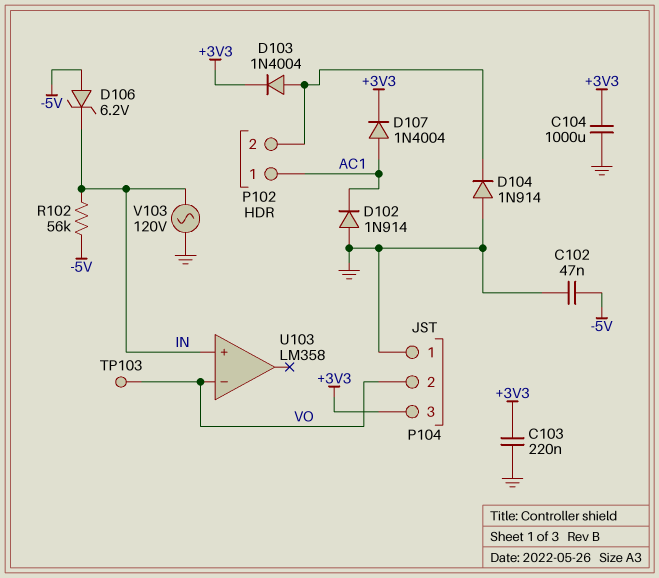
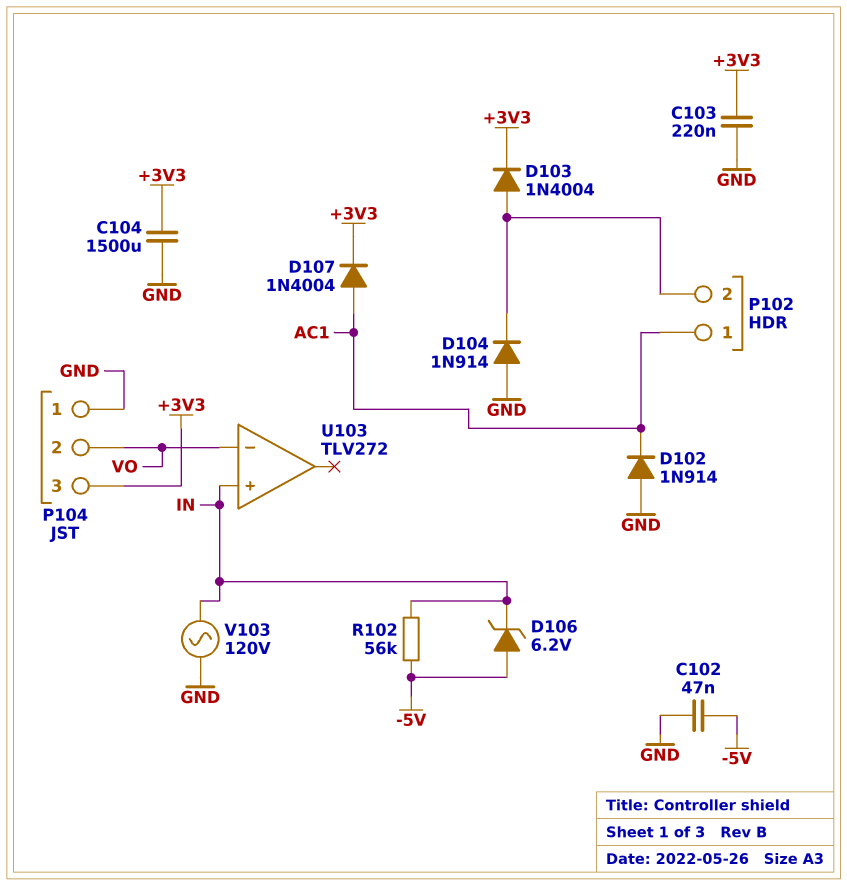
C104: 1000uF (+3V3, GND) -> 1500uF (+3V3, GND)
TP103: test point (VO) -> none
U103: LM358 -> TLV272

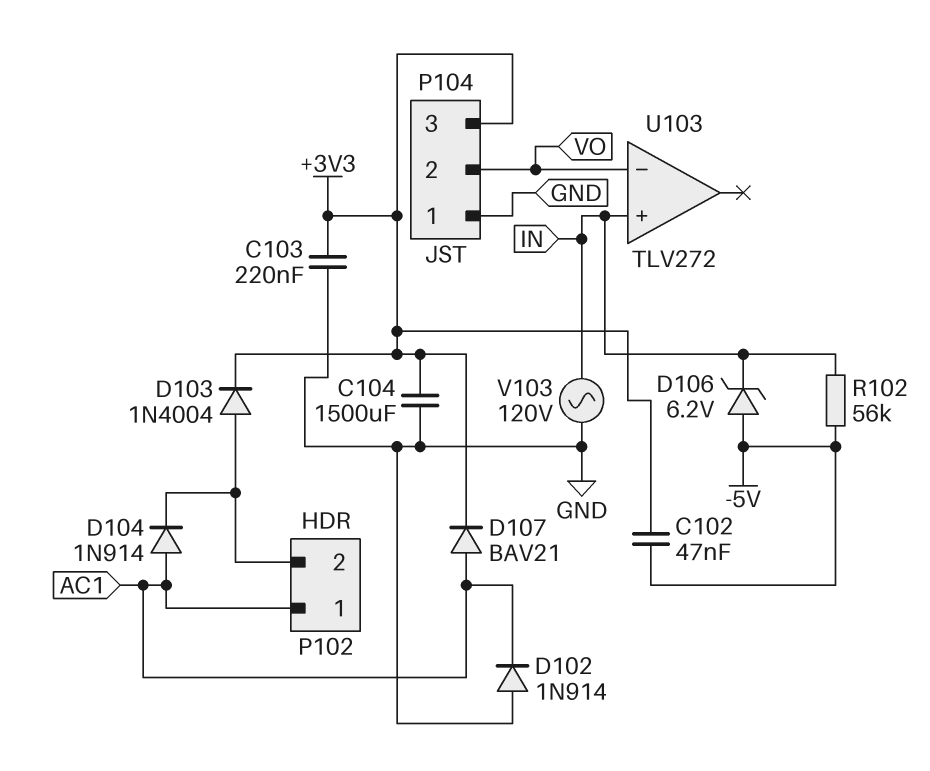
C102: 47nF (-5V, GND) -> 47nF (+3V3, -5V)
D104: diode 1N914 (A GND, K P102/2) -> diode 1N914 (A AC1, K P102/2)
D107: diode 1N4004 (A AC1, K +3V3) -> diode BAV21 (A AC1, K +3V3)

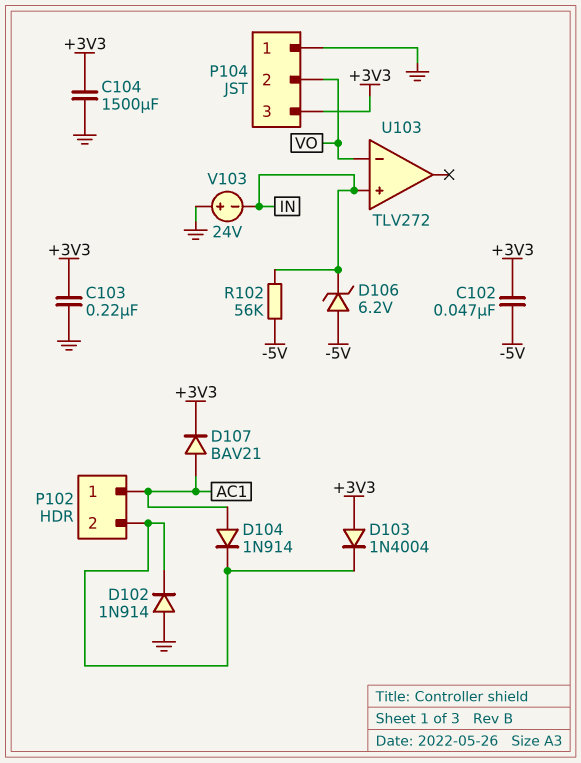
D102: diode 1N914 (A GND, K AC1) -> diode 1N914 (A GND, K P102/2)
D103: diode 1N4004 (A P102/2, K +3V3) -> diode 1N4004 (A +3V3, K P102/2)
V103: AC 120V (GND, IN) -> 24V (plus GND, minus IN)

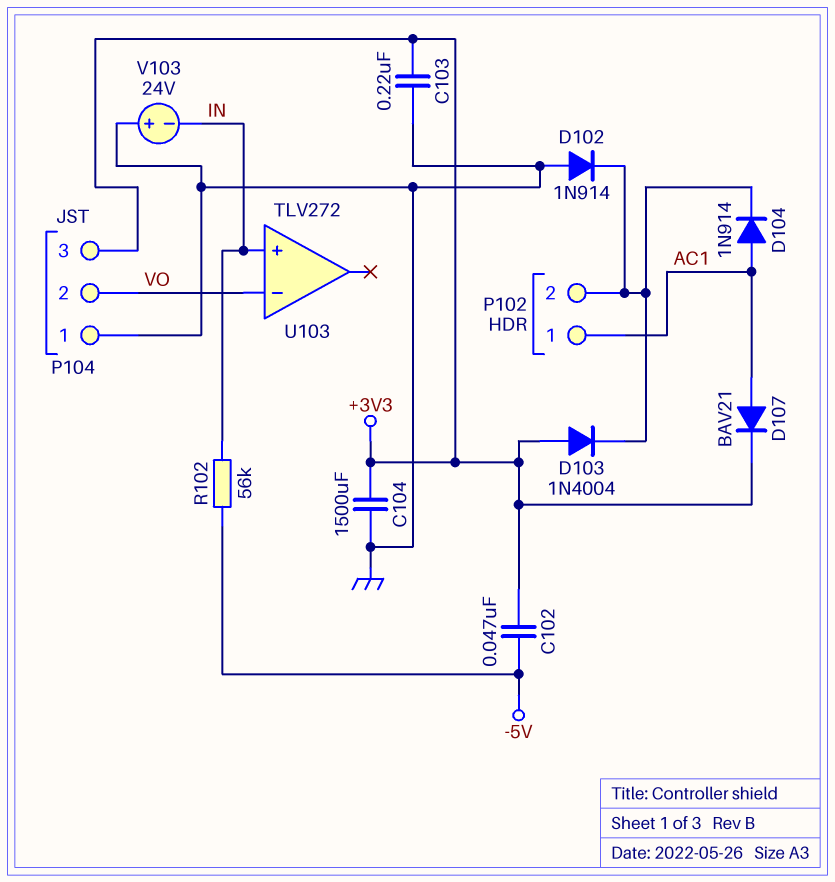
D106: zener 6.2V (A -5V, K IN) -> none

